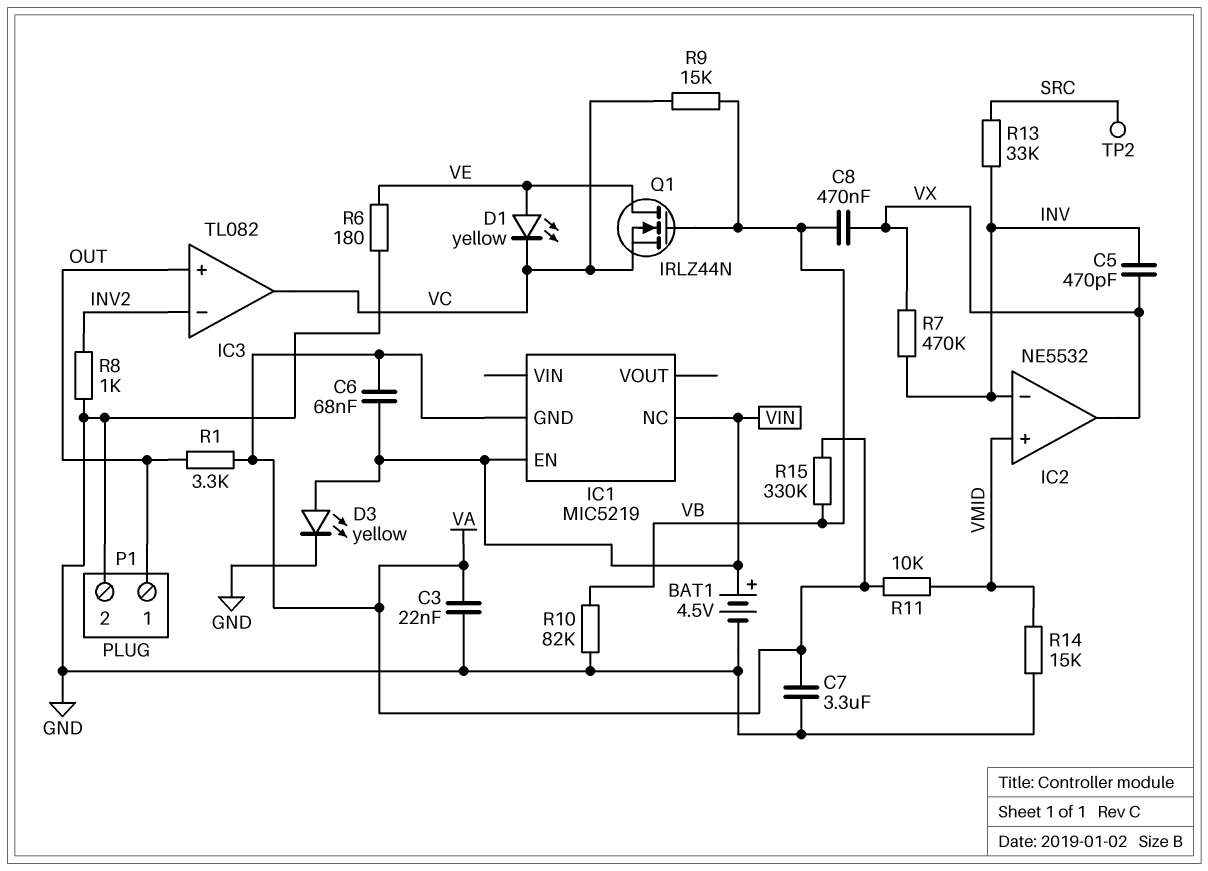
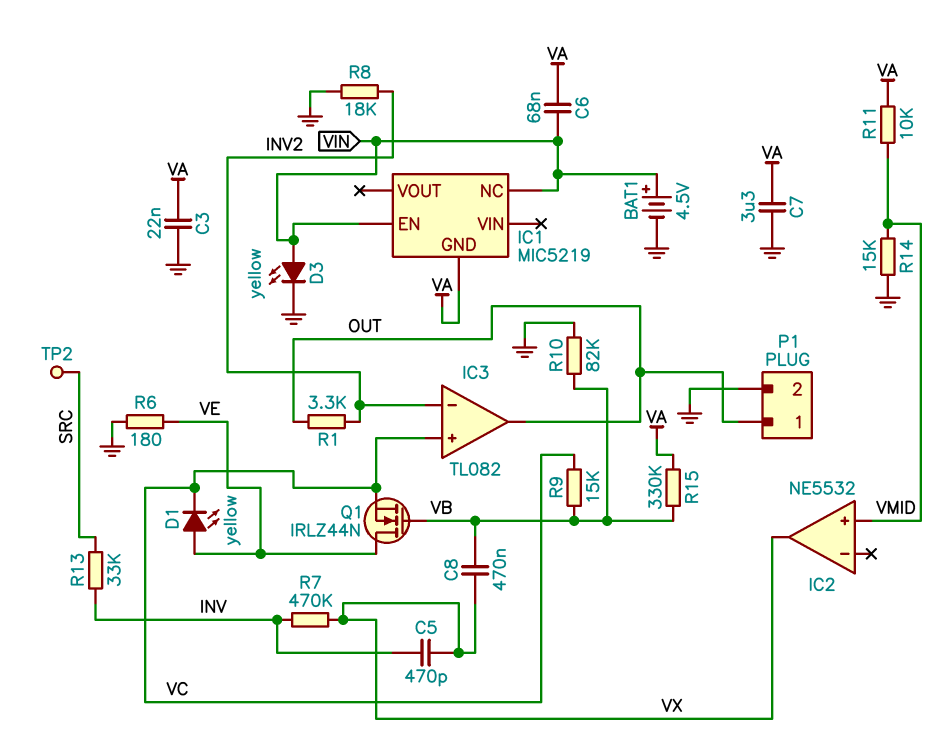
IC2 pin in-: INV -> none
IC3 pin in+: OUT -> VC
IC3 pin out: VC -> OUT
R1: 3.3k (OUT, VA) -> 3.3k (INV2, OUT)
R8: 1k (GND, INV2) -> 18k (GND, INV2)

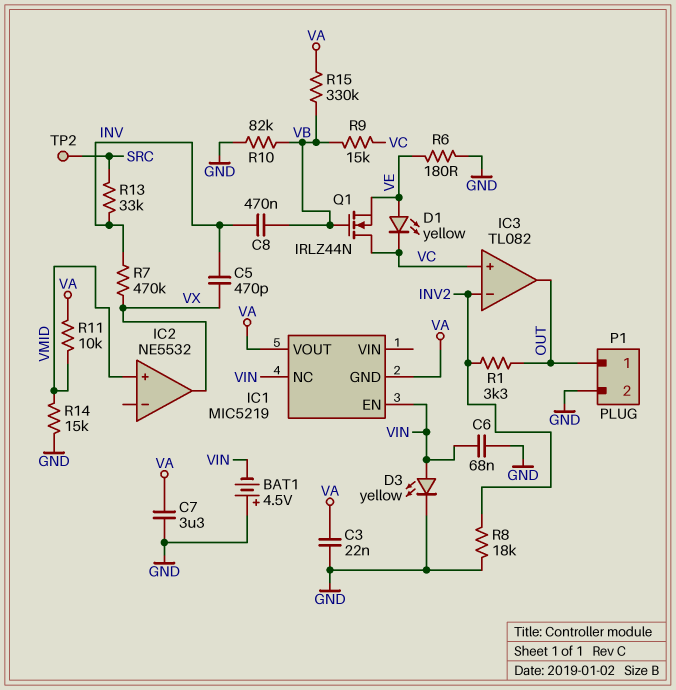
BAT1: 4.5V (plus VIN, minus GND) -> 4.5V (plus GND, minus VIN)
C6: 68nF (VA, VIN) -> 68nF (GND, VIN)
C8: 470nF (VB, VX) -> 470nF (INV, VB)
IC1 pin VOUT: none -> VA
Q1: NMOS IRLZ44N (G VB, D VE, S VC) -> NMOS IRLZ44N (G VB, D VC, S VE)

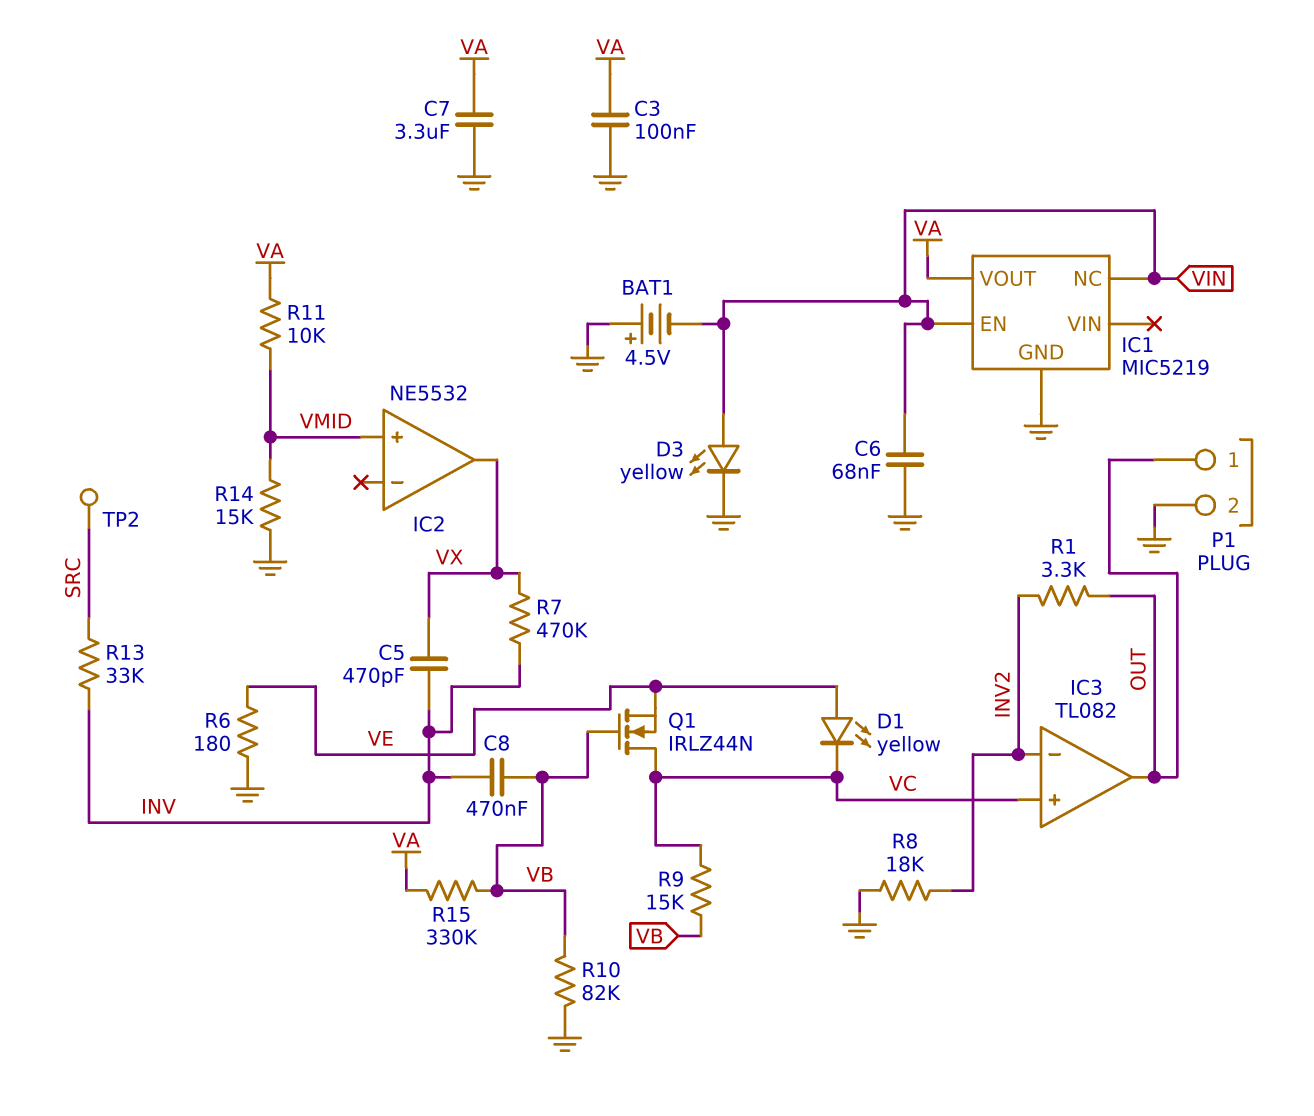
C3: 22nF (GND, VA) -> 100nF (GND, VA)
IC1 pin GND: VA -> GND

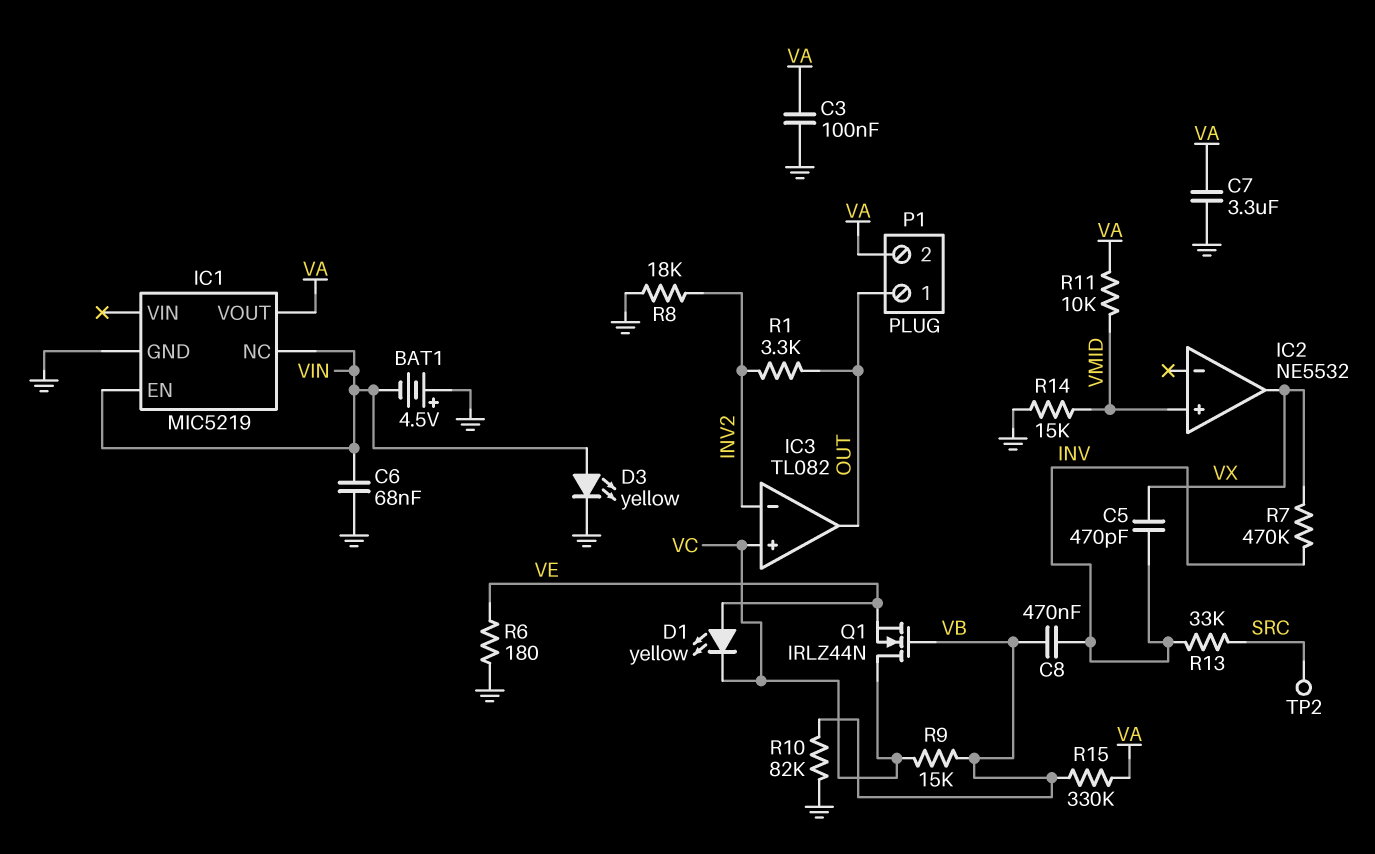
P1 pin 2: GND -> VA

